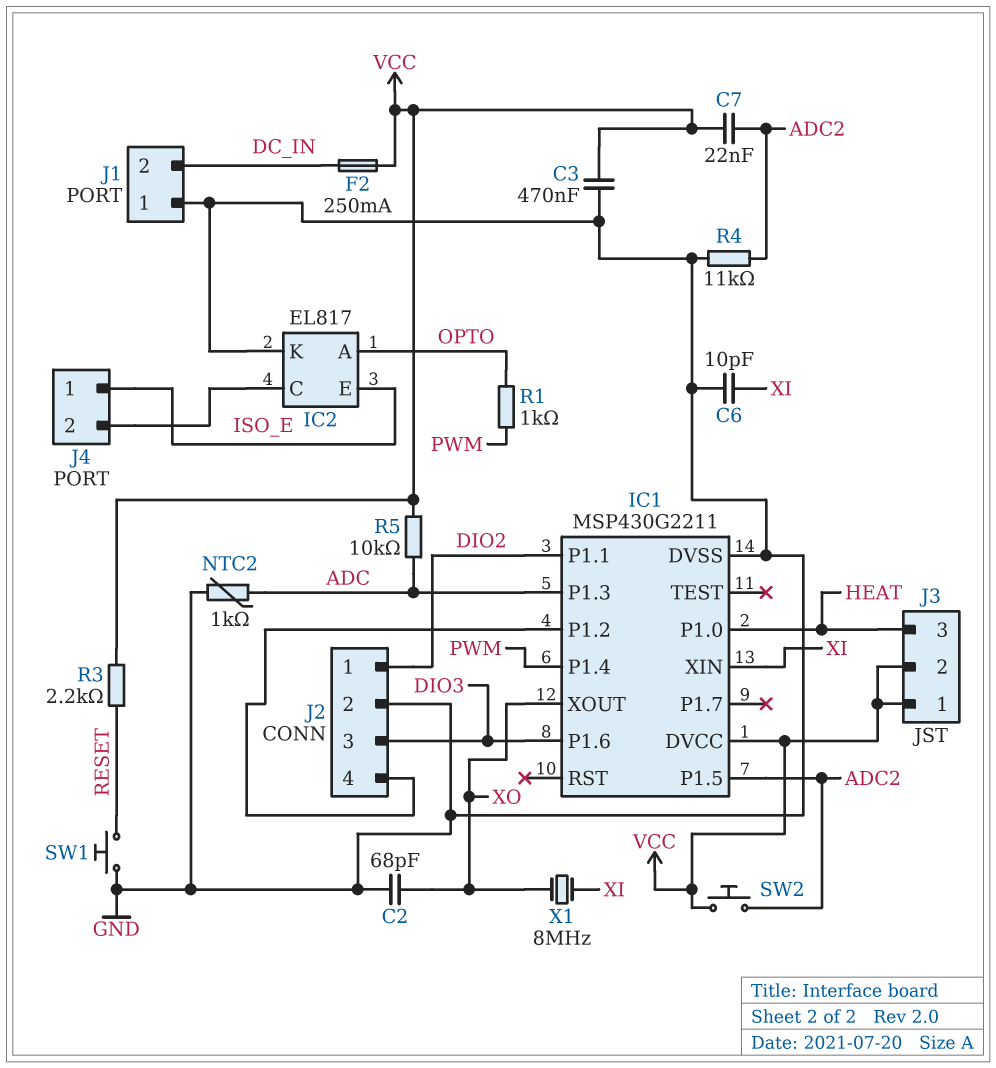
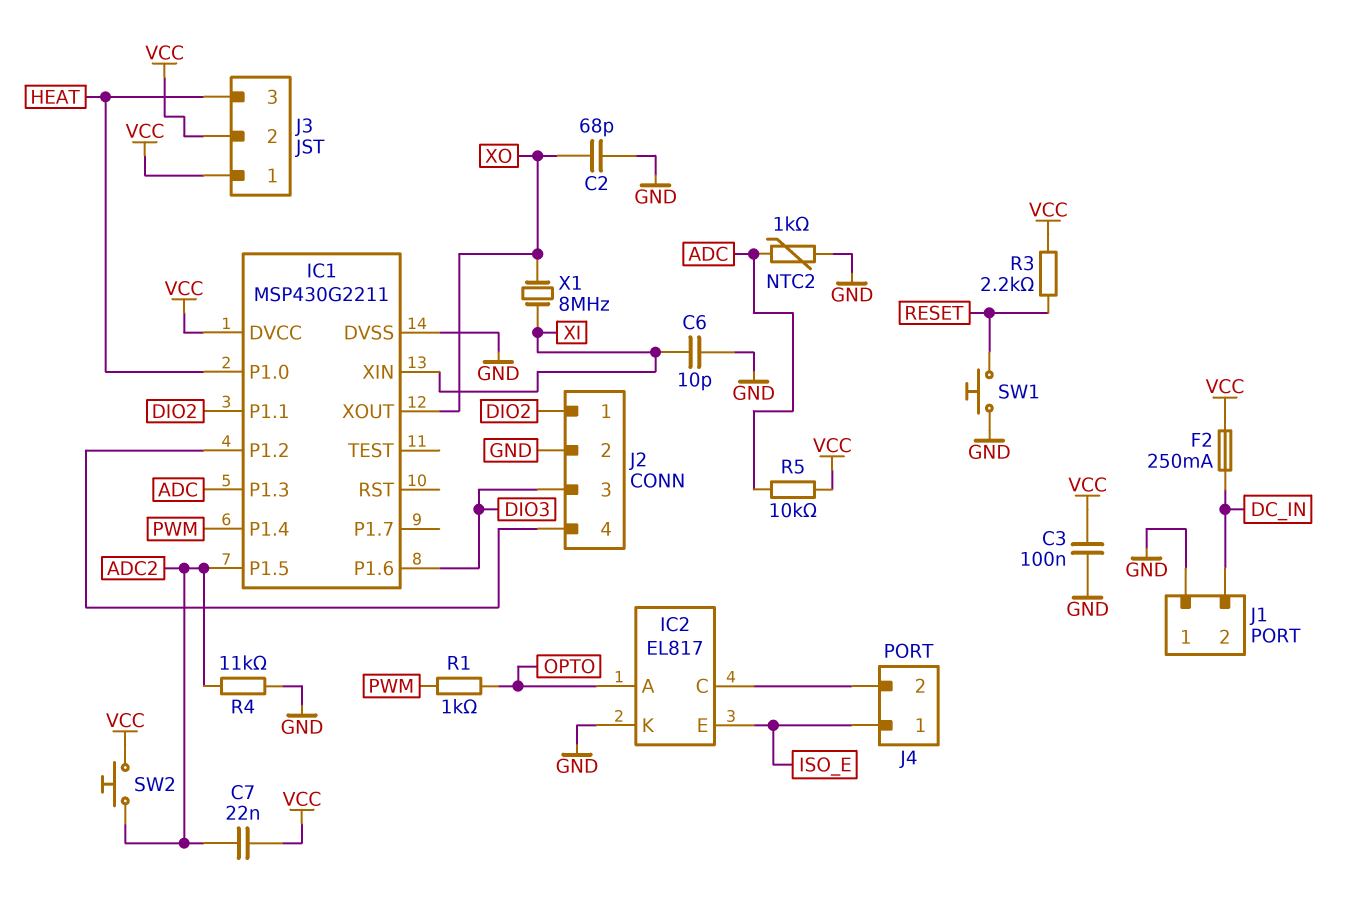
C3: 470nF (GND, VCC) -> 100nF (GND, VCC)

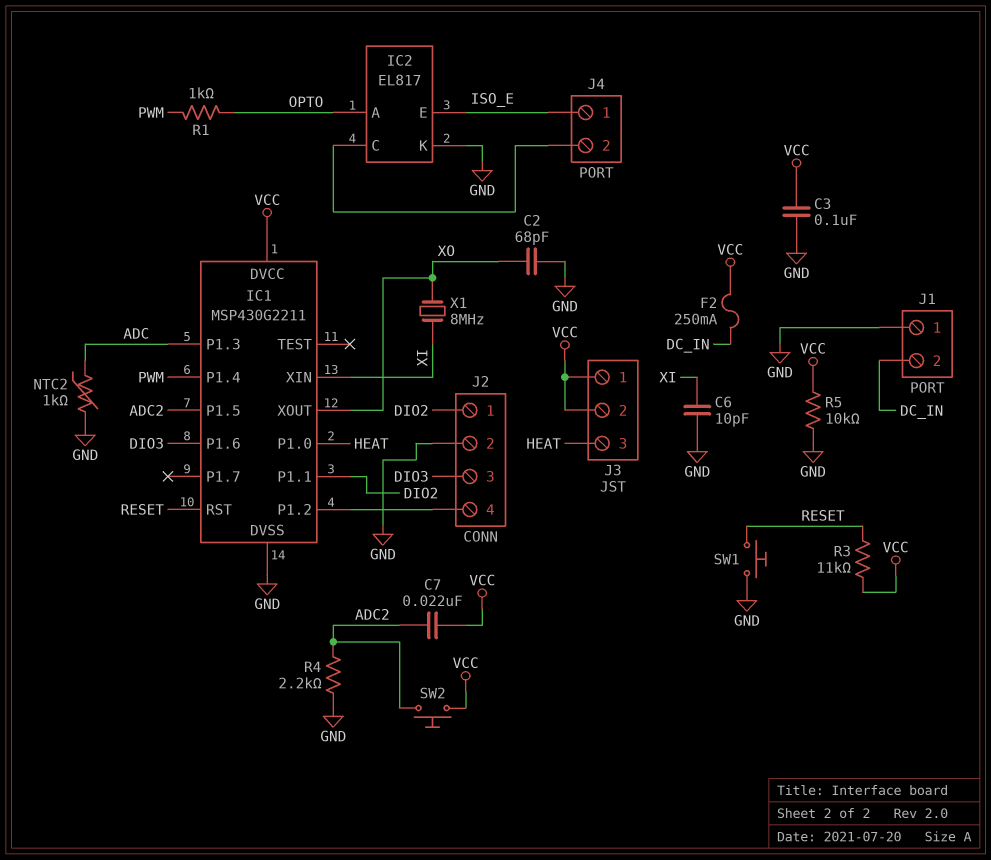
IC1 pin RST: none -> RESET
R3: 2.2k (RESET, VCC) -> 11k (RESET, VCC)
R4: 11k (ADC2, GND) -> 2.2k (ADC2, GND)
R5: 10k (ADC, VCC) -> 10k (GND, VCC)

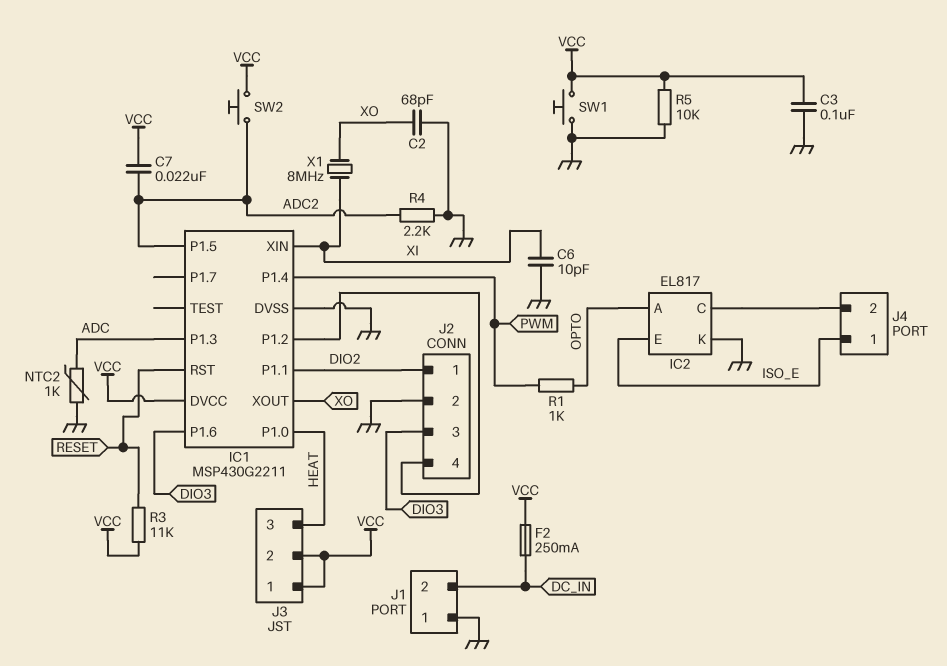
SW1: button (GND, RESET) -> button (GND, VCC)

